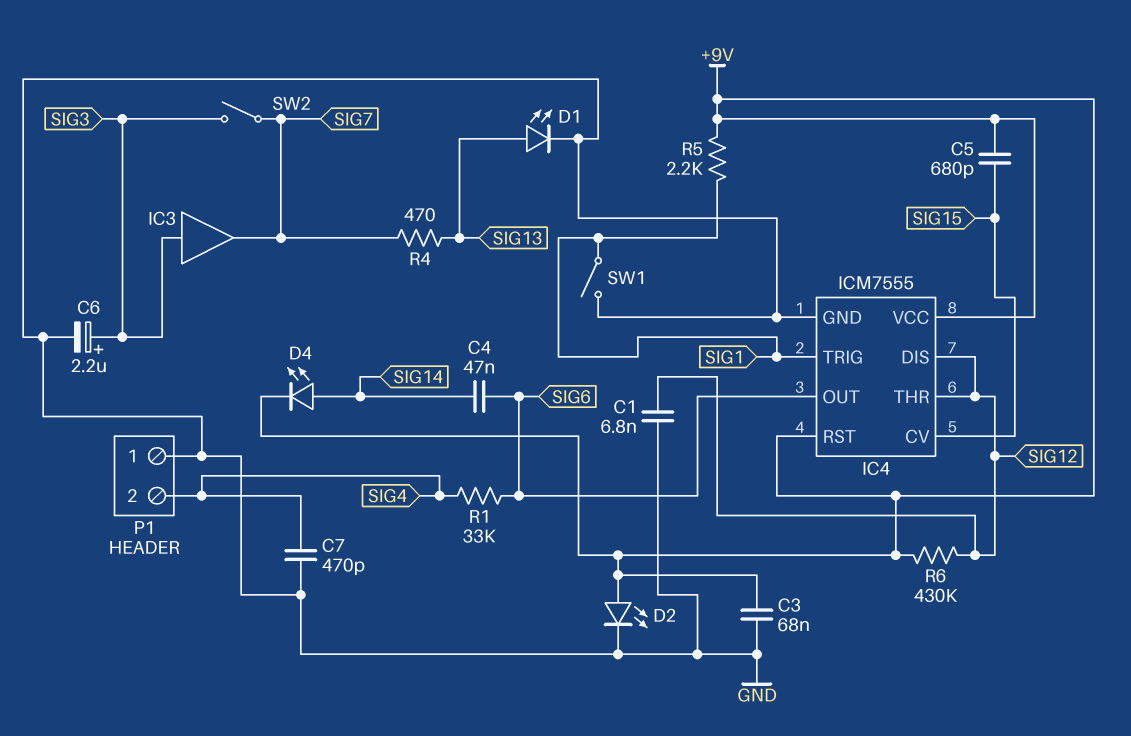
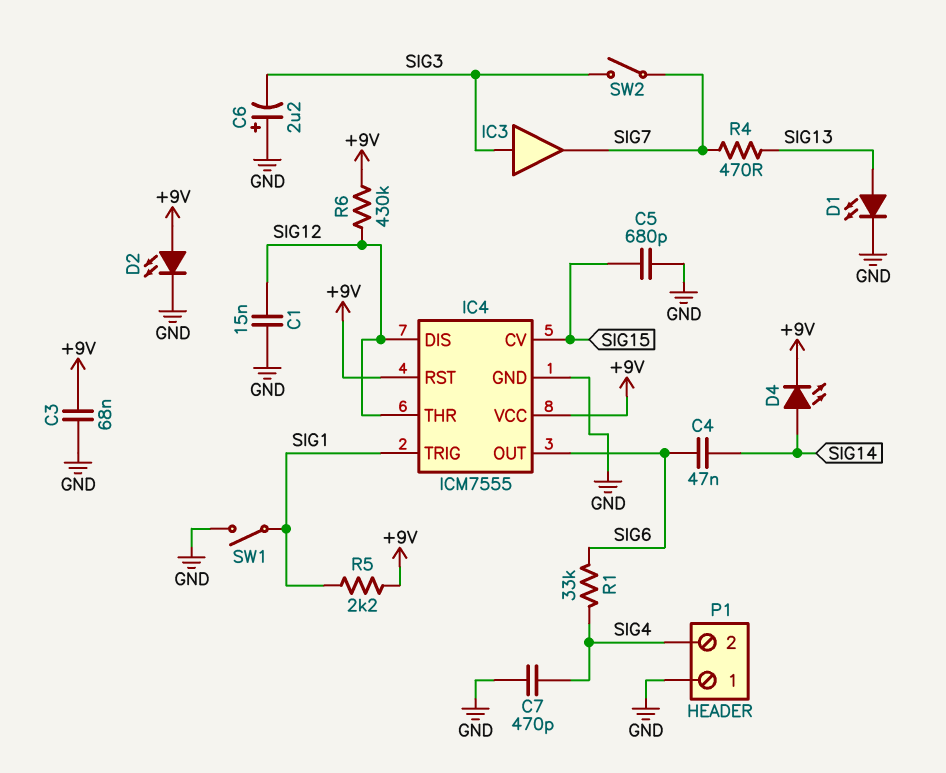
C1: 6.8nF (GND, SIG12) -> 15nF (GND, SIG12)
C5: 680pF (+9V, SIG15) -> 680pF (GND, SIG15)
C6: 2.2uF (plus SIG3, minus GND) -> 2.2uF (plus GND, minus SIG3)

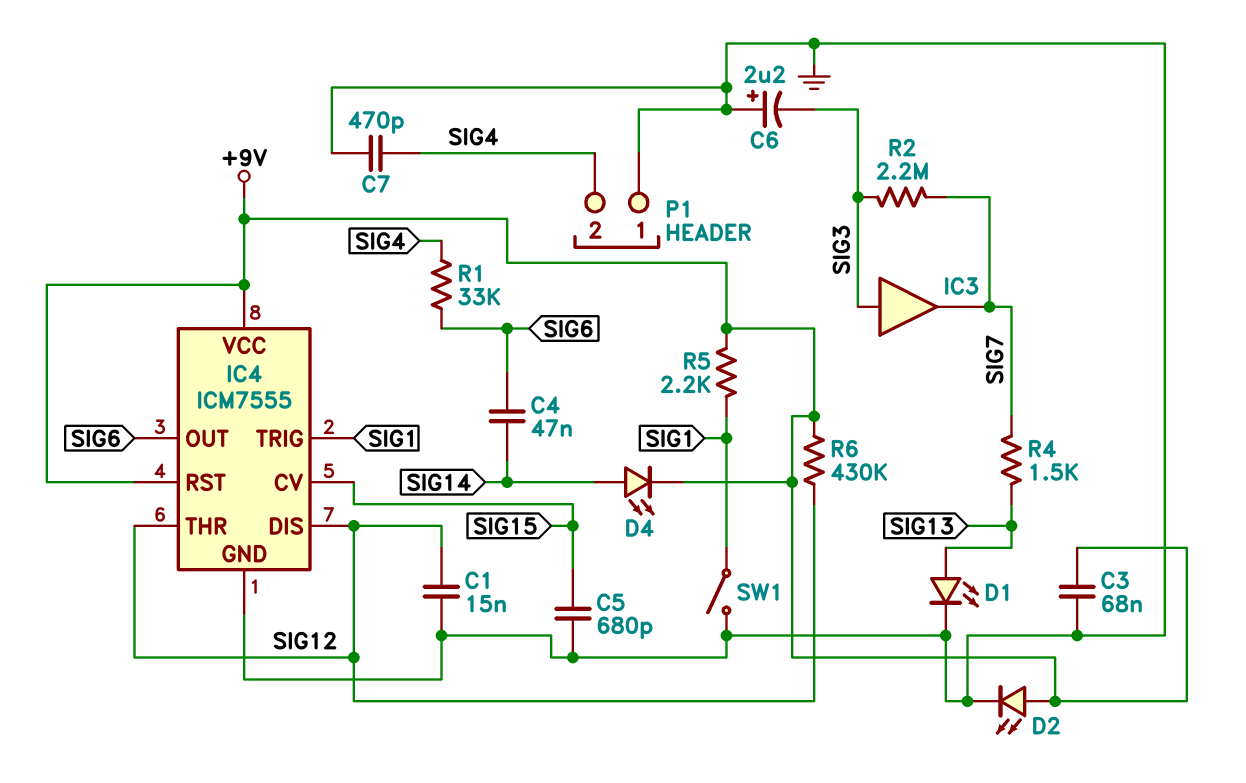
R2: none -> 2.2M (SIG3, SIG7)
R4: 470 (SIG7, SIG13) -> 1.5k (SIG7, SIG13)
SW2: switch (SIG3, SIG7) -> none

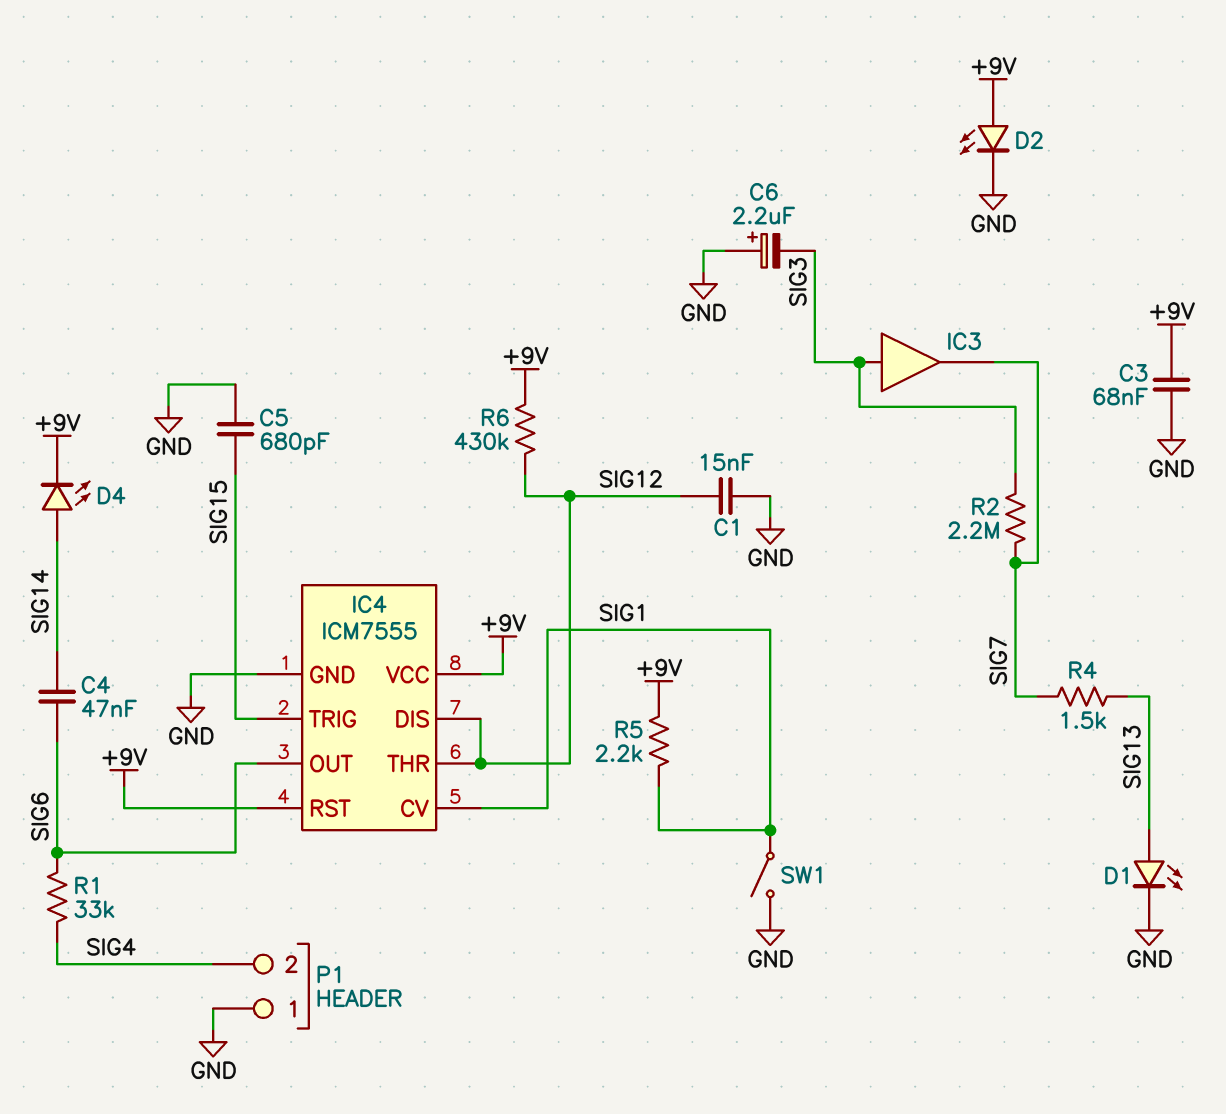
C7: 470pF (GND, SIG4) -> none
IC4 pin CV: SIG15 -> SIG1
IC4 pin TRIG: SIG1 -> SIG15

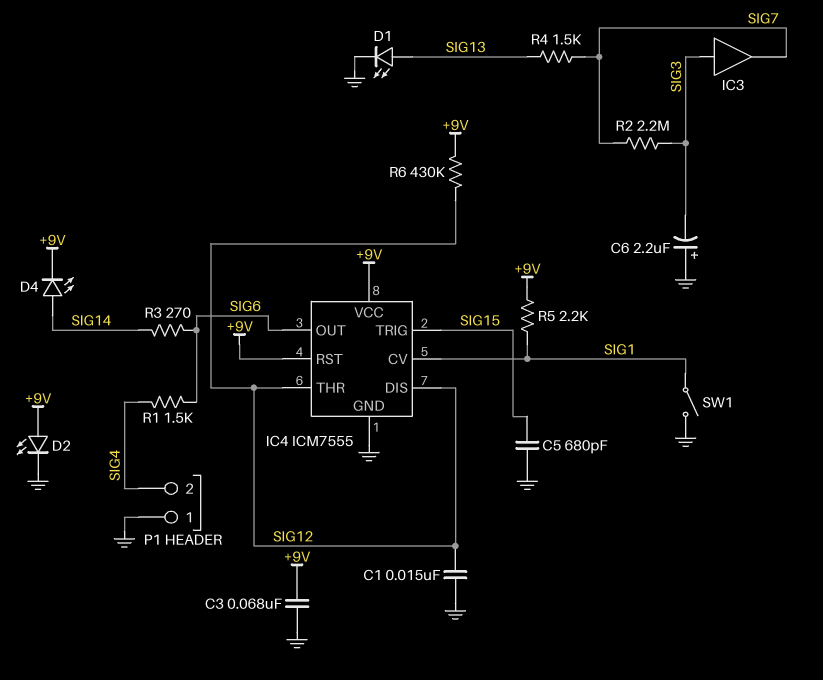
C4: 47nF (SIG6, SIG14) -> none
R1: 33k (SIG4, SIG6) -> 1.5k (SIG4, SIG6)
R3: none -> 270 (SIG6, SIG14)

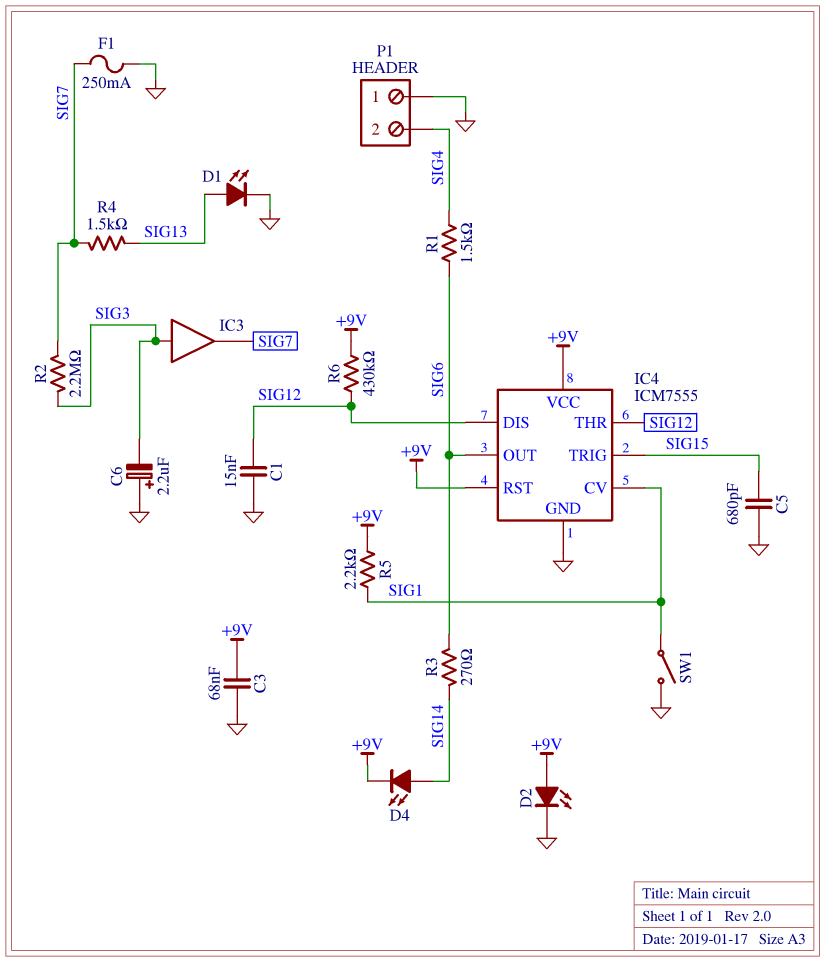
F1: none -> 250mA (GND, SIG7)

